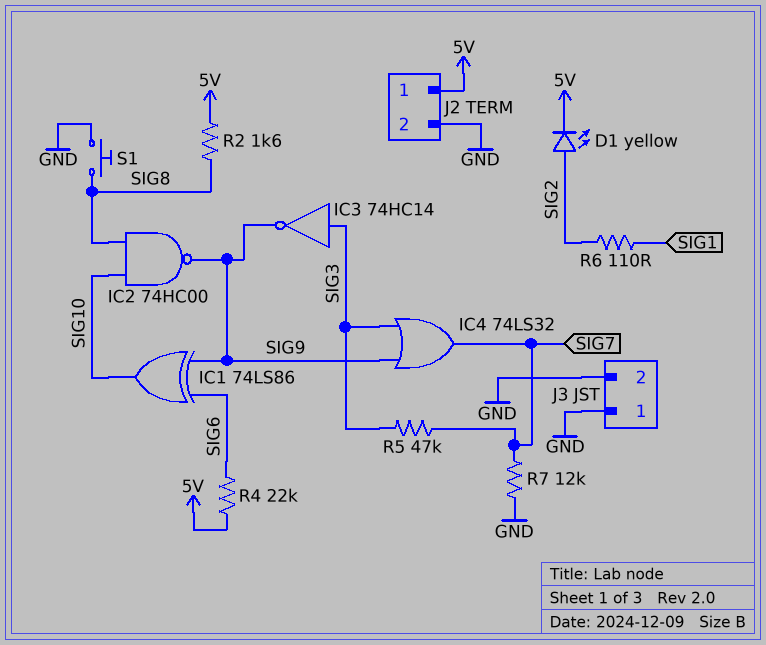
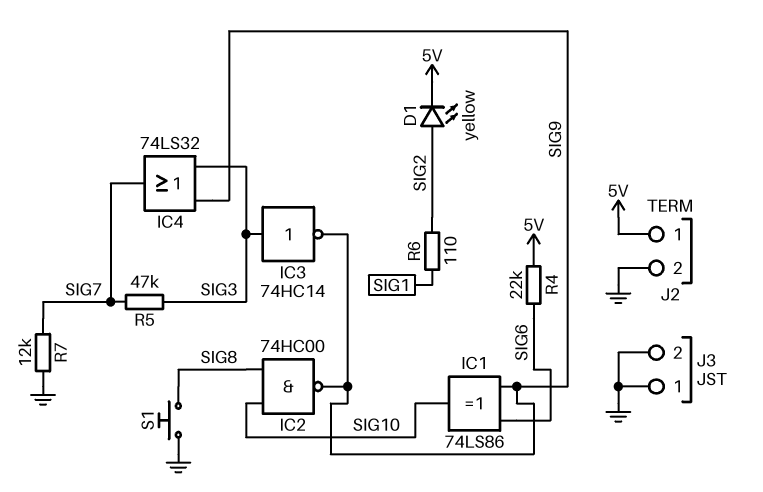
R2: 1.6k (5V, SIG8) -> none

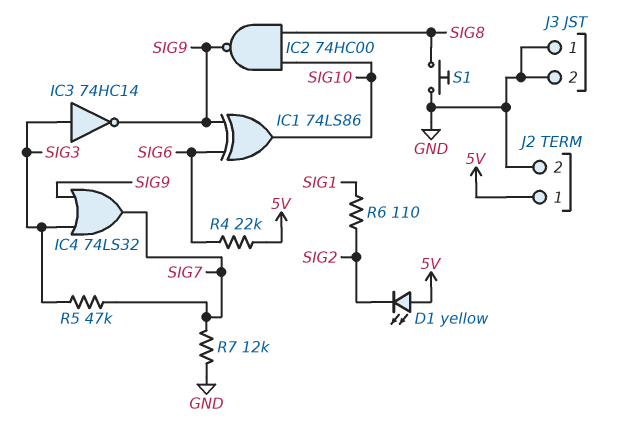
D1: LED yellow (A SIG2, K 5V) -> LED yellow (A 5V, K SIG2)

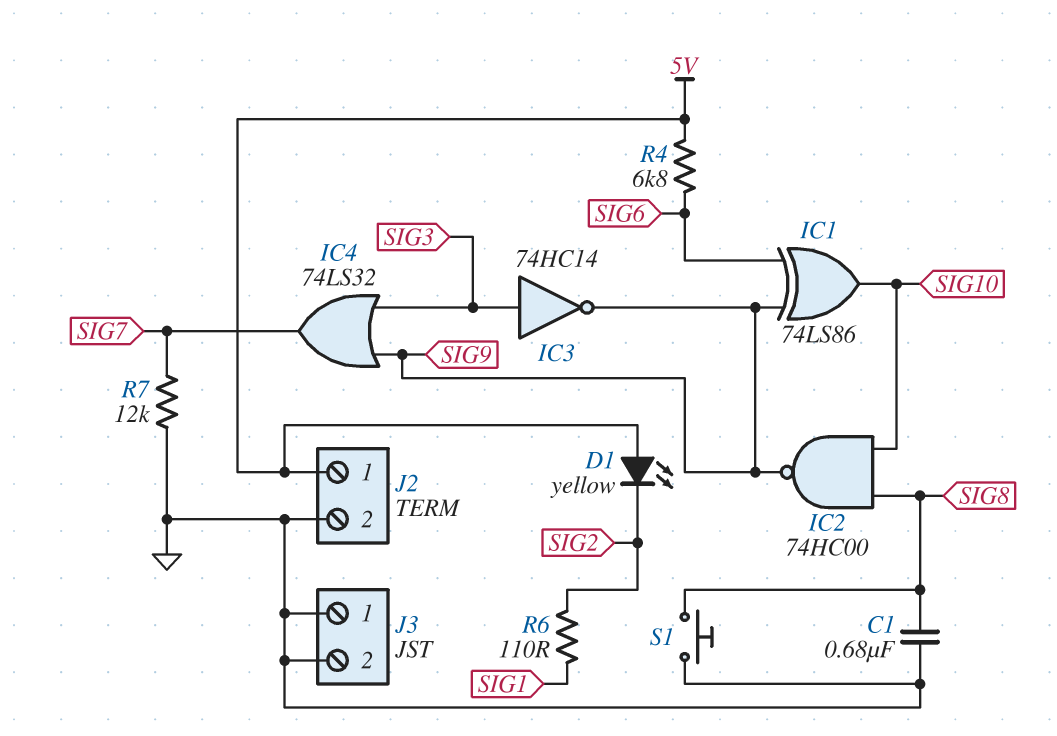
C1: none -> 680nF (GND, SIG8)
R4: 22k (5V, SIG6) -> 6.8k (5V, SIG6)
R5: 47k (SIG3, SIG7) -> none

